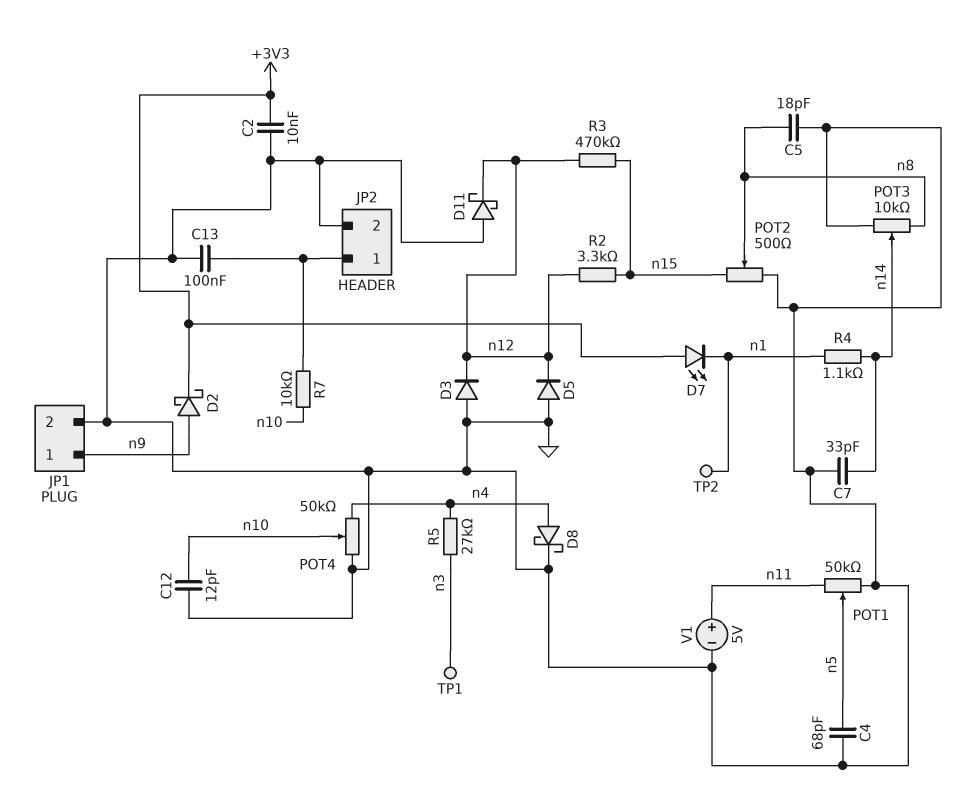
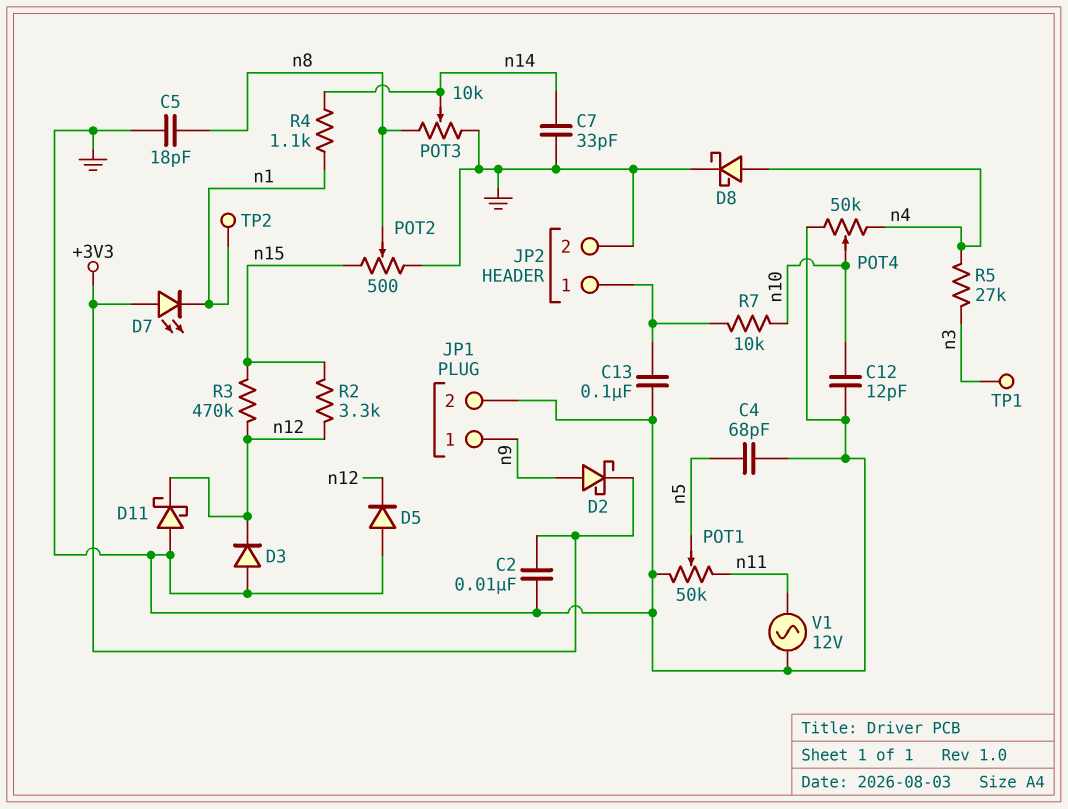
V1: 5V (plus n11, minus GND) -> AC 12V (GND, n11)

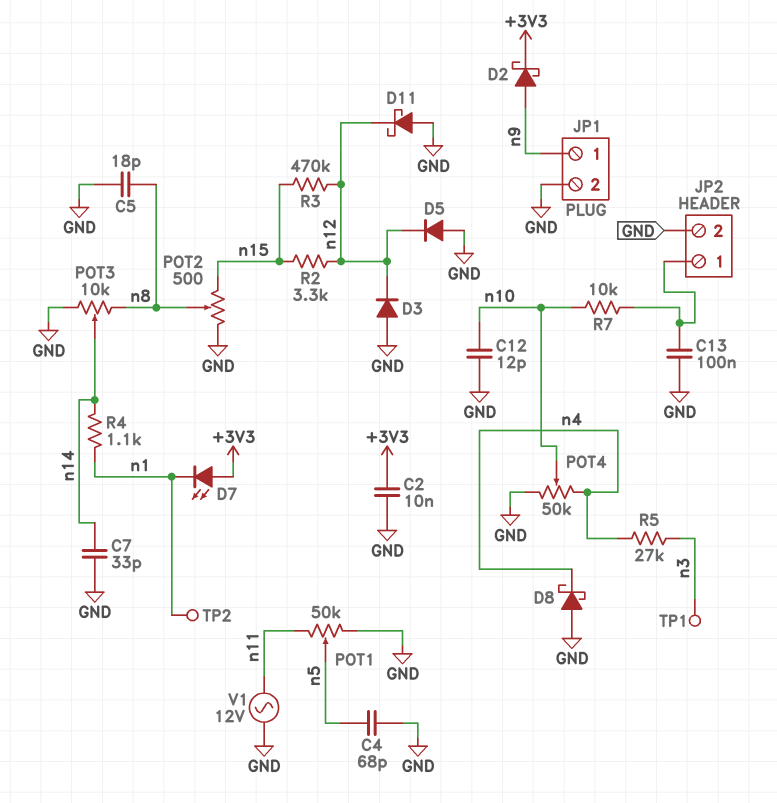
D8: schottky (A n4, K GND) -> schottky (A GND, K n4)

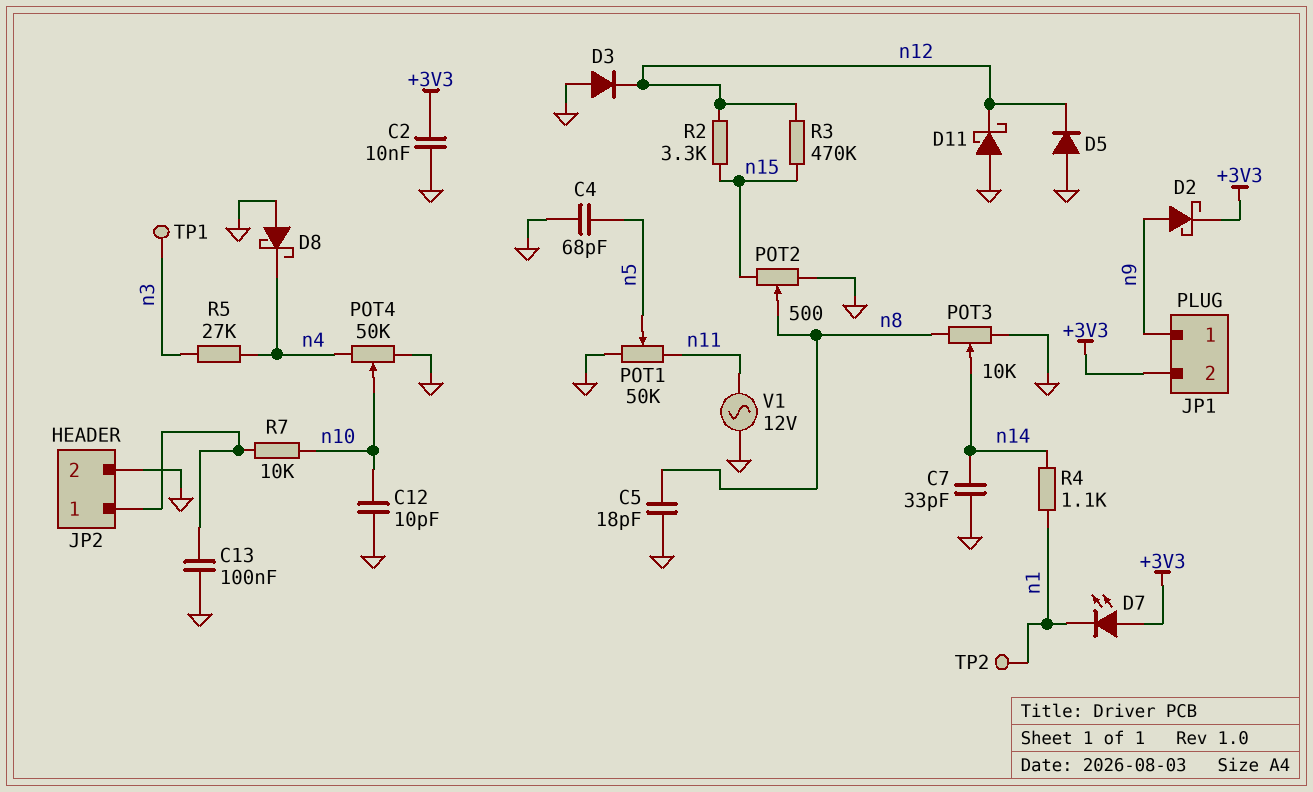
C12: 12pF (GND, n10) -> 10pF (GND, n10)
JP1 pin 2: GND -> +3V3

